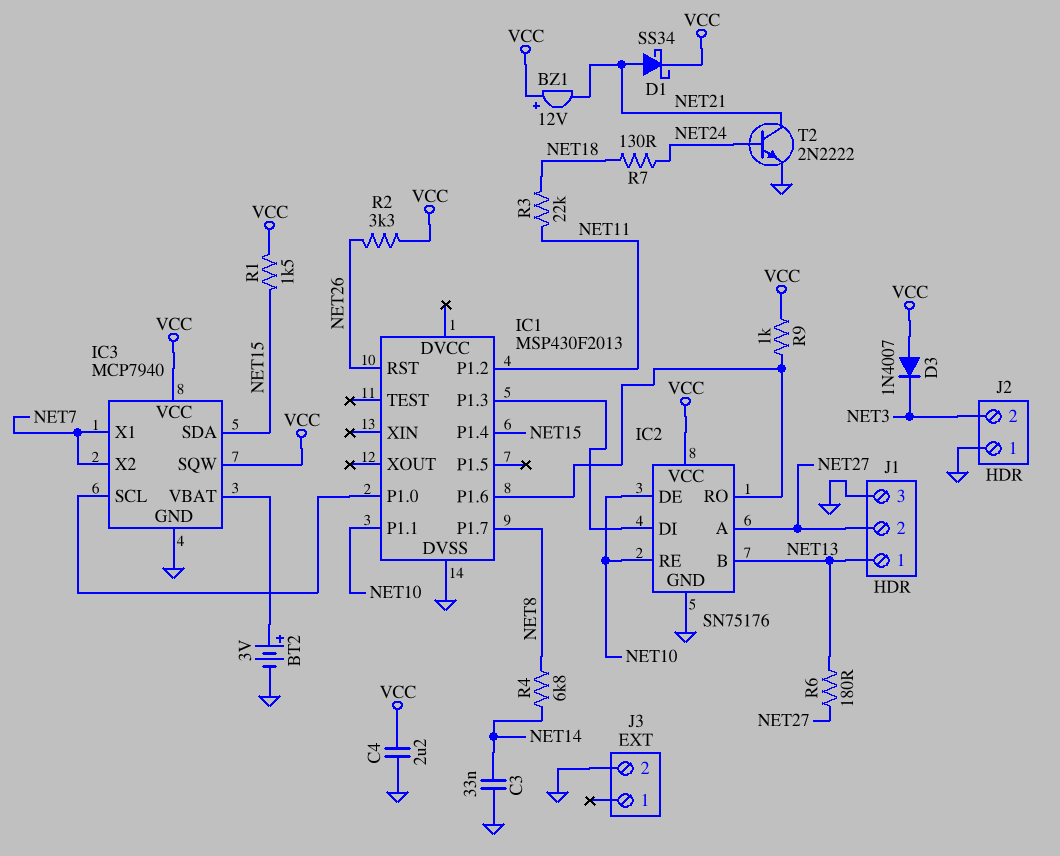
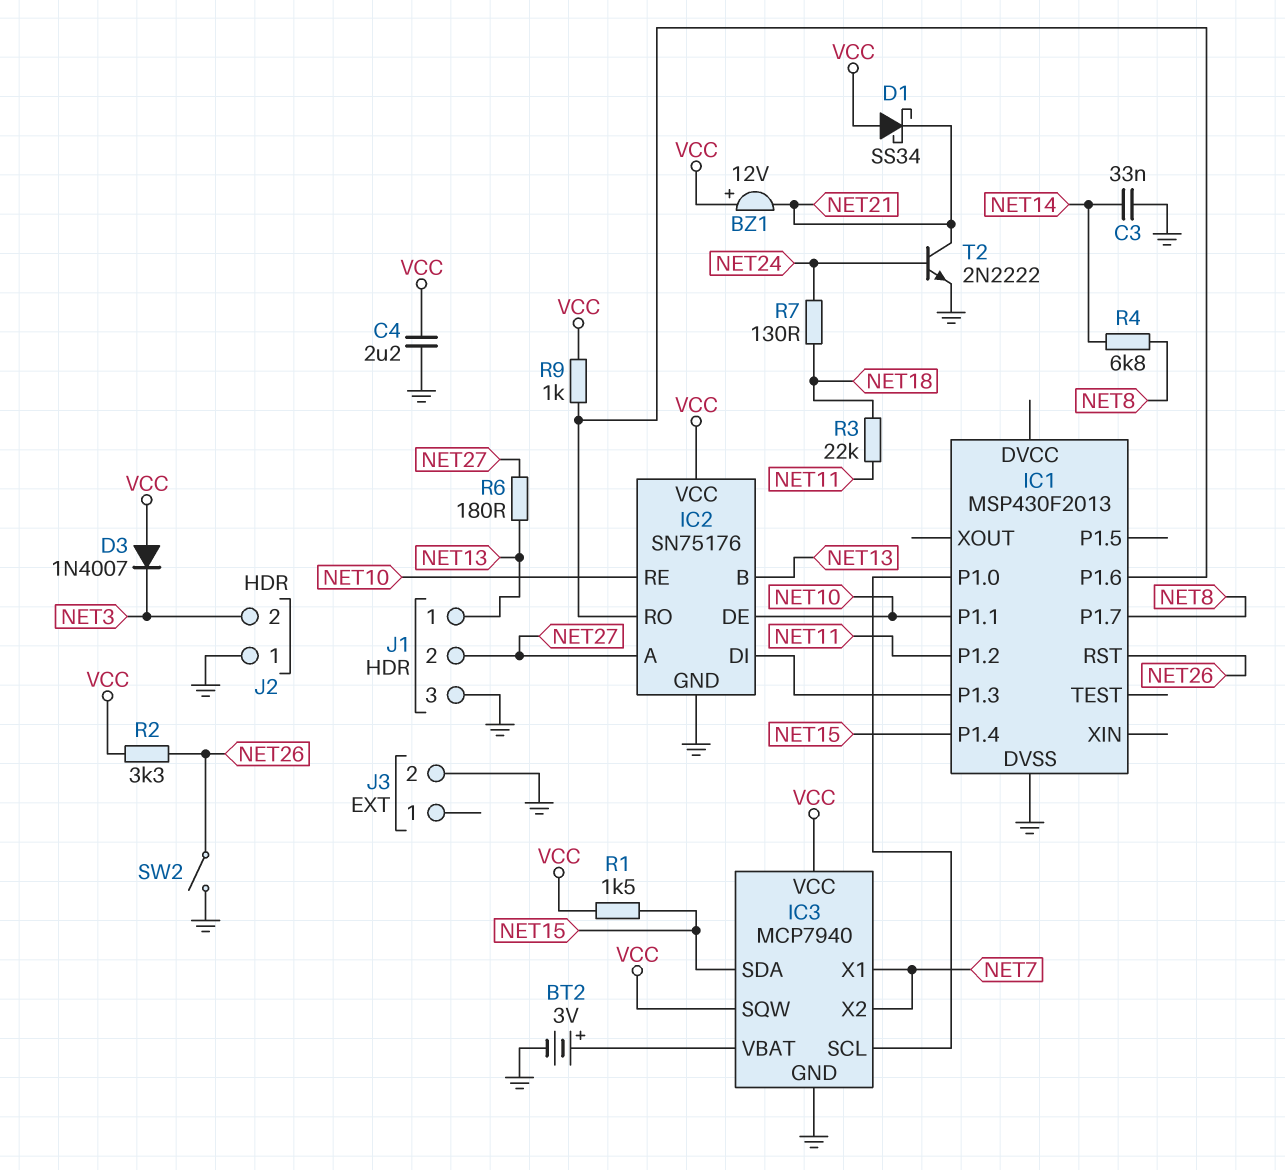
D1: schottky SS34 (A NET21, K VCC) -> schottky SS34 (A VCC, K NET21)
SW2: none -> switch (GND, NET26)

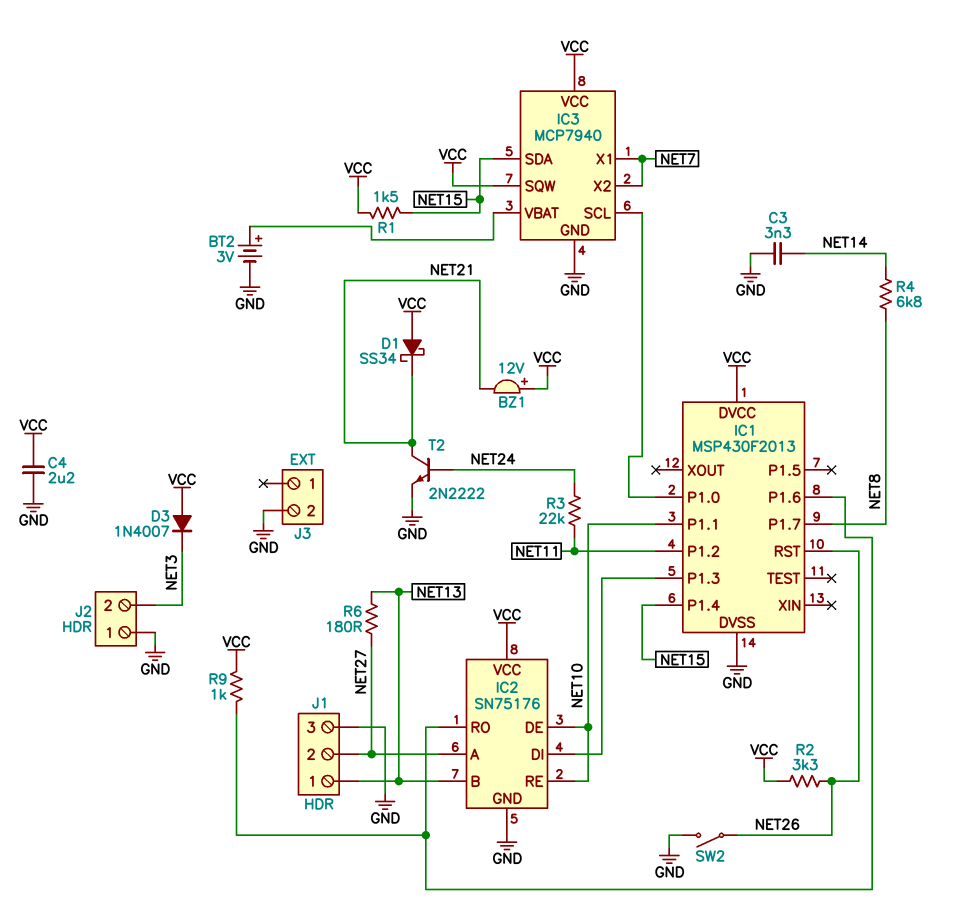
C3: 33nF (GND, NET14) -> 3.3nF (GND, NET14)
IC1 pin DVCC: none -> VCC
R3: 22k (NET11, NET18) -> 22k (NET11, NET24)
R7: 130 (NET18, NET24) -> none

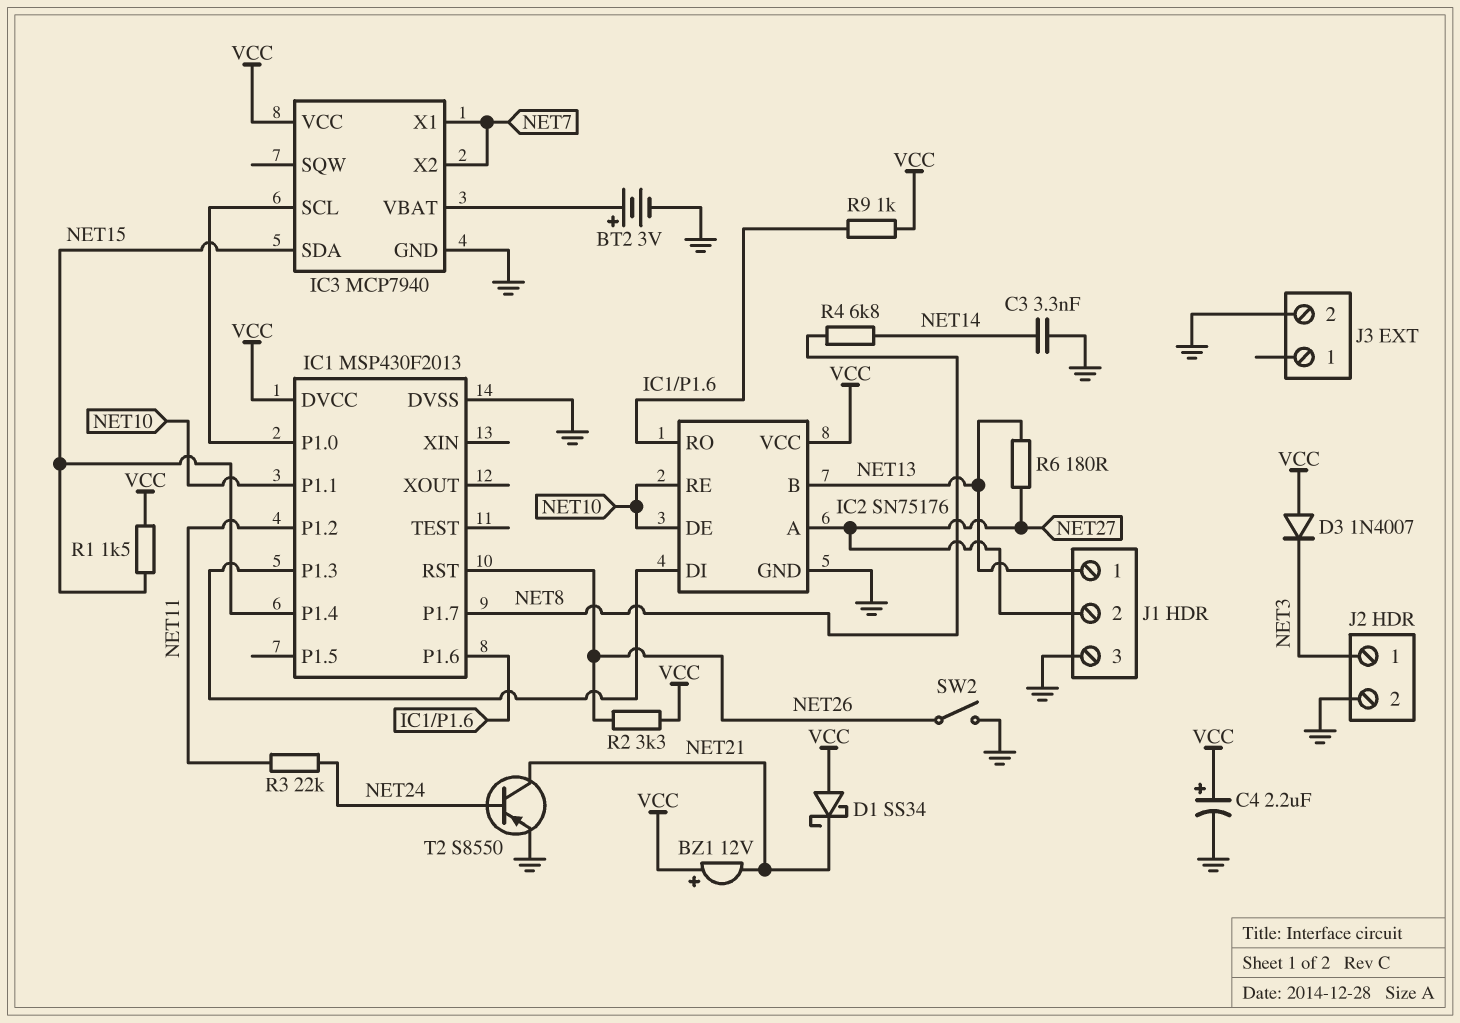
C4: 2.2uF (GND, VCC) -> 2.2uF (plus VCC, minus GND)
IC3 pin SQW: VCC -> none
J2 pin 1: GND -> NET3
J2 pin 2: NET3 -> GND
T2: NPN 2N2222 (B NET24, C NET21, E GND) -> PNP S8550 (B NET24, C NET21, E GND)

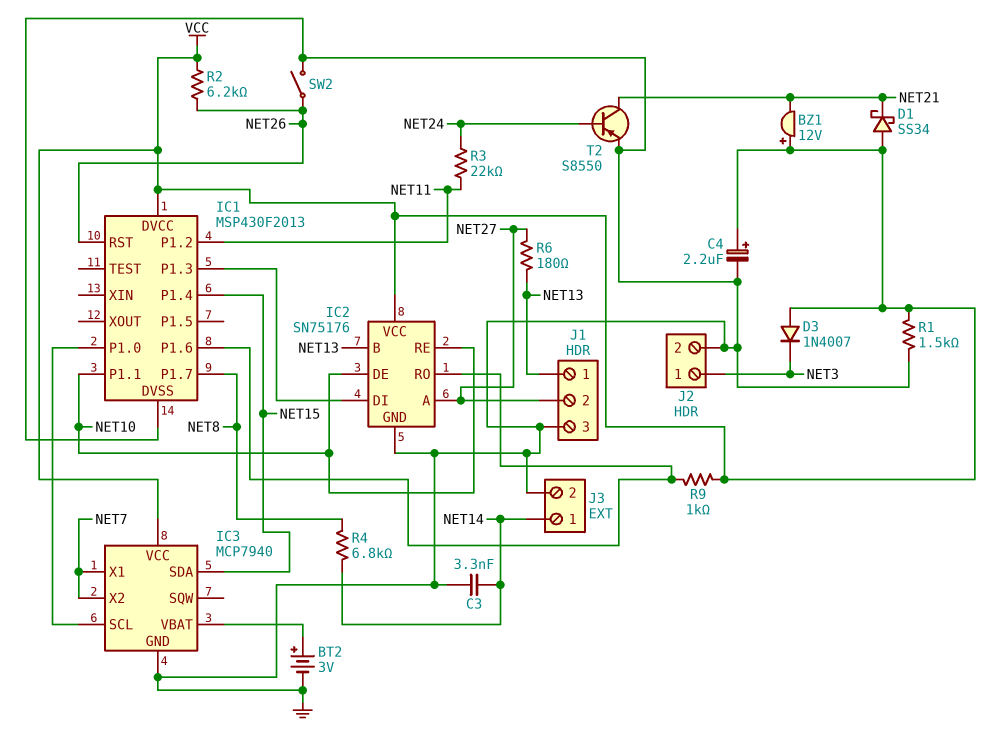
J3 pin 1: none -> NET14
R1: 1.5k (NET15, VCC) -> 1.5k (GND, VCC)
R2: 3.3k (NET26, VCC) -> 6.2k (NET26, VCC)

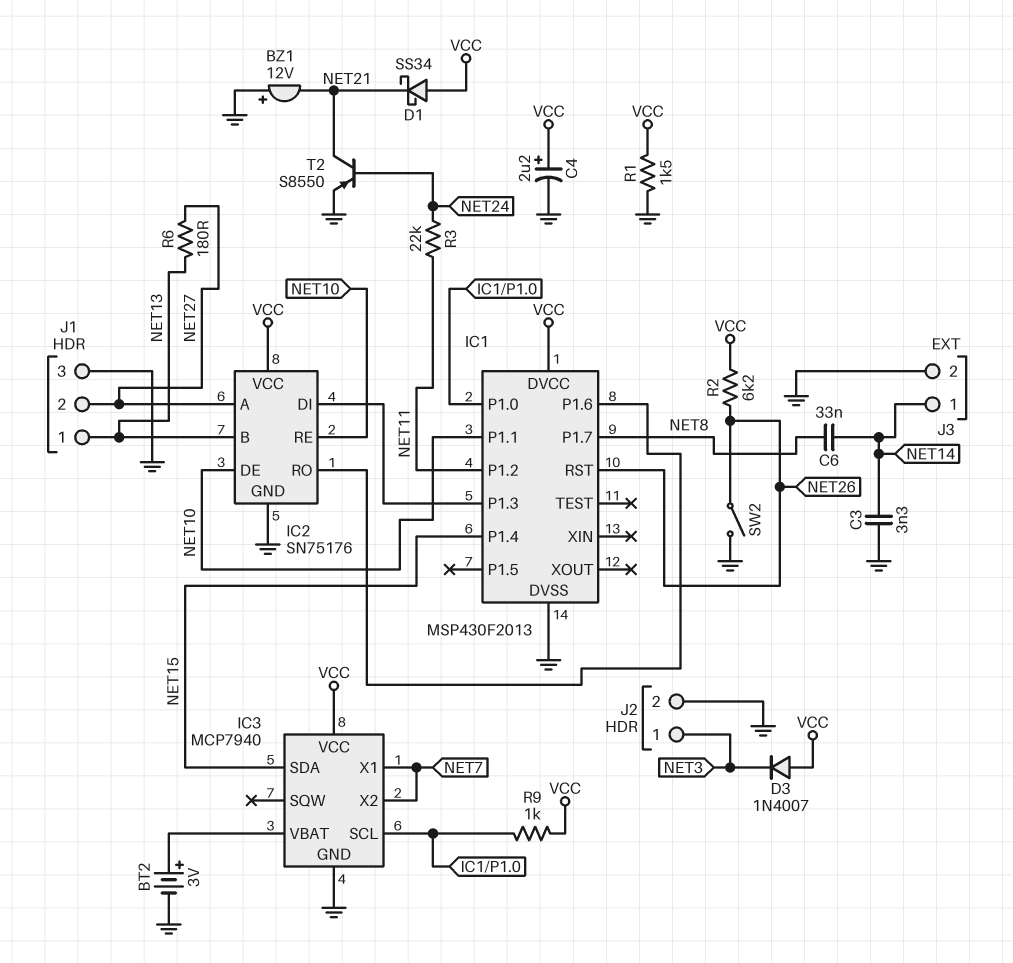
BZ1: buzzer 12V (plus VCC, minus NET21) -> buzzer 12V (plus GND, minus NET21)
C6: none -> 33nF (NET8, NET14)
R4: 6.8k (NET8, NET14) -> none
R9: 1k (IC1/P1.6, VCC) -> 1k (IC1/P1.0, VCC)

